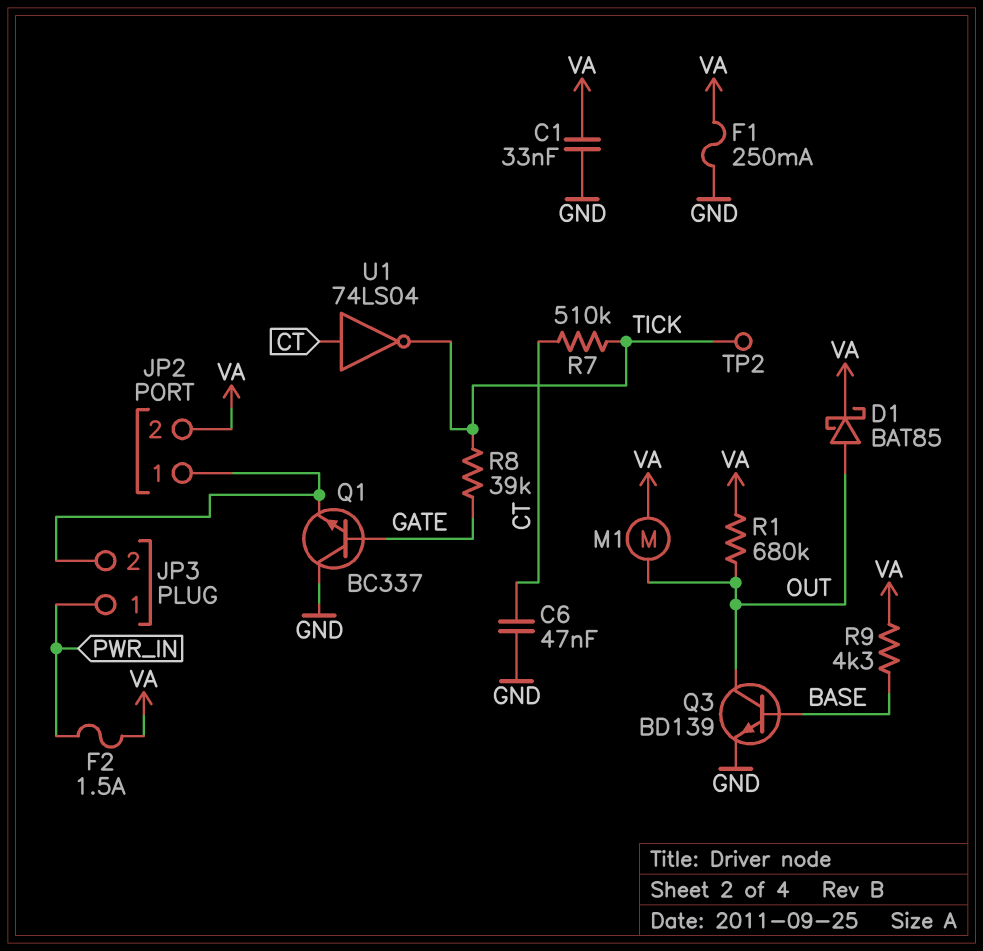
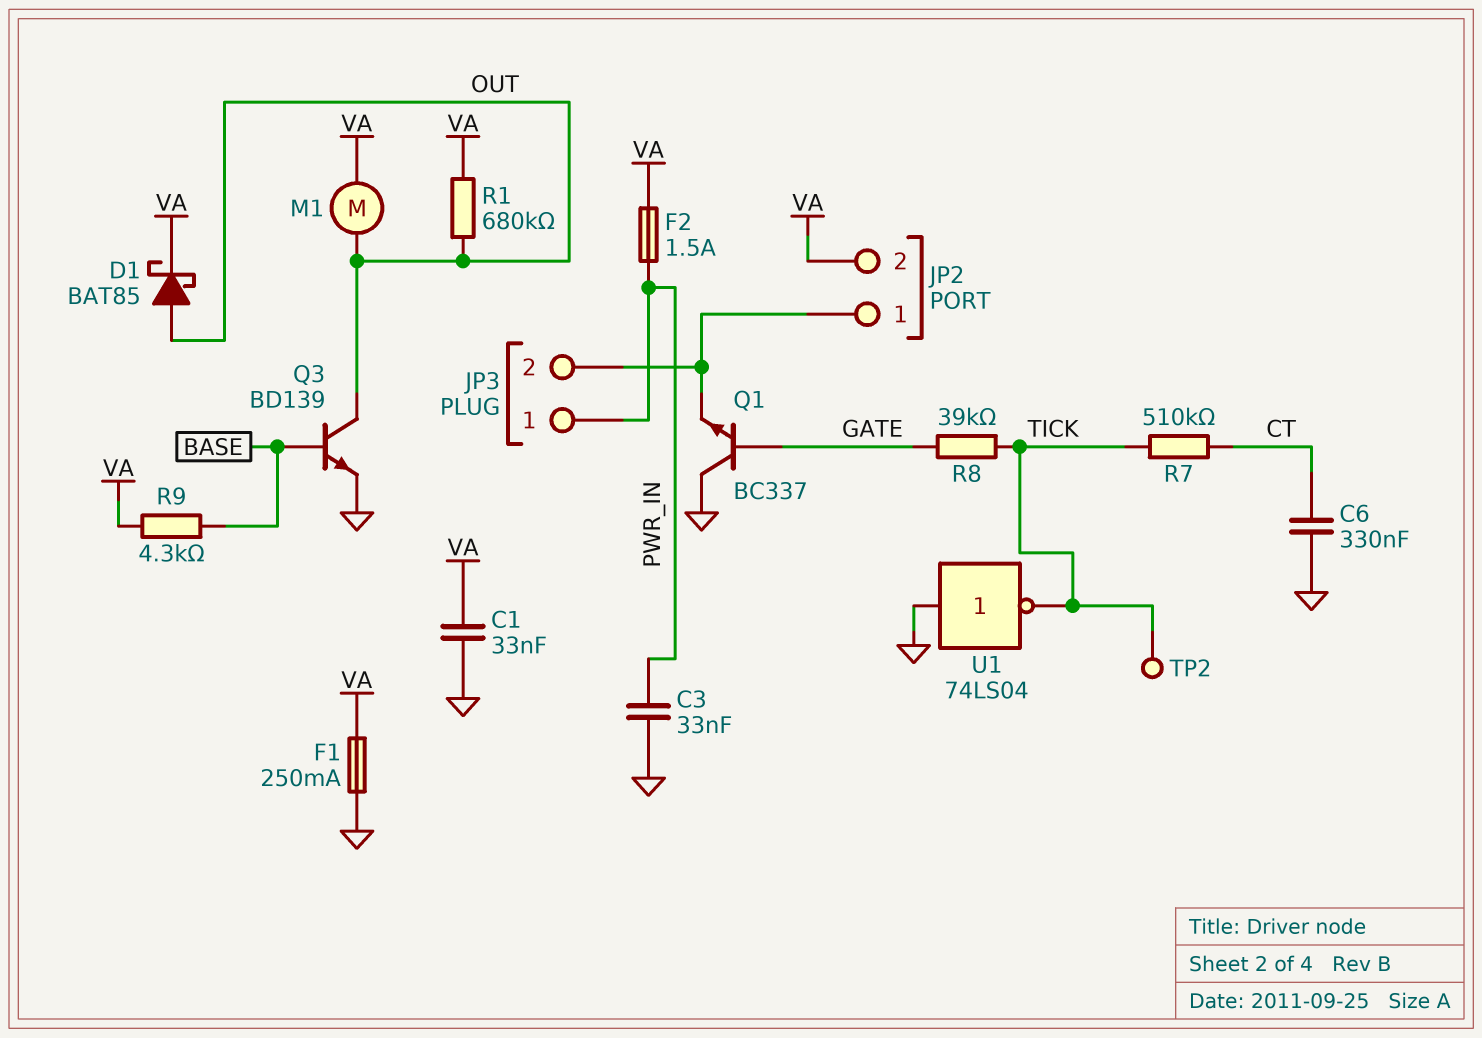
C3: none -> 33nF (GND, PWR_IN)
C6: 47nF (CT, GND) -> 330nF (CT, GND)
U1: NOT 74LS04 (in CT, out TICK) -> NOT 74LS04 (in GND, out TICK)

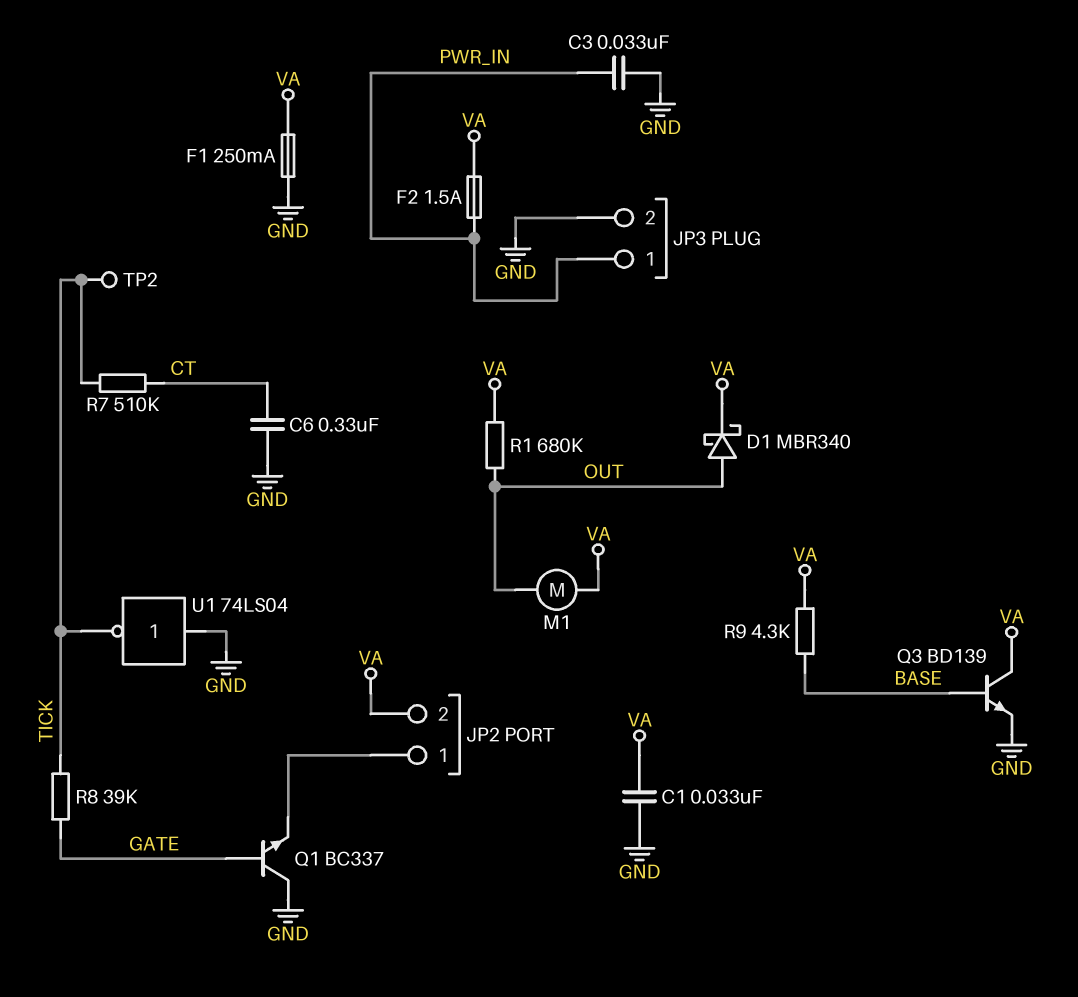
D1: schottky BAT85 (A OUT, K VA) -> schottky MBR340 (A OUT, K VA)
JP3 pin 2: JP2/1 -> GND
Q3: NPN BD139 (B BASE, C OUT, E GND) -> NPN BD139 (B BASE, C VA, E GND)

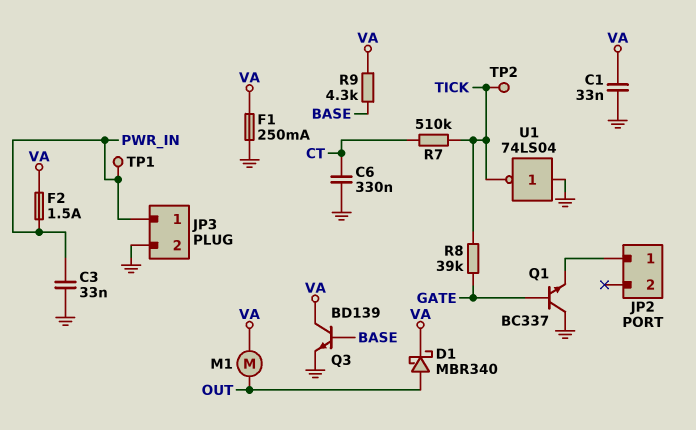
JP2 pin 2: VA -> none
R1: 680k (OUT, VA) -> none
TP1: none -> test point (PWR_IN)

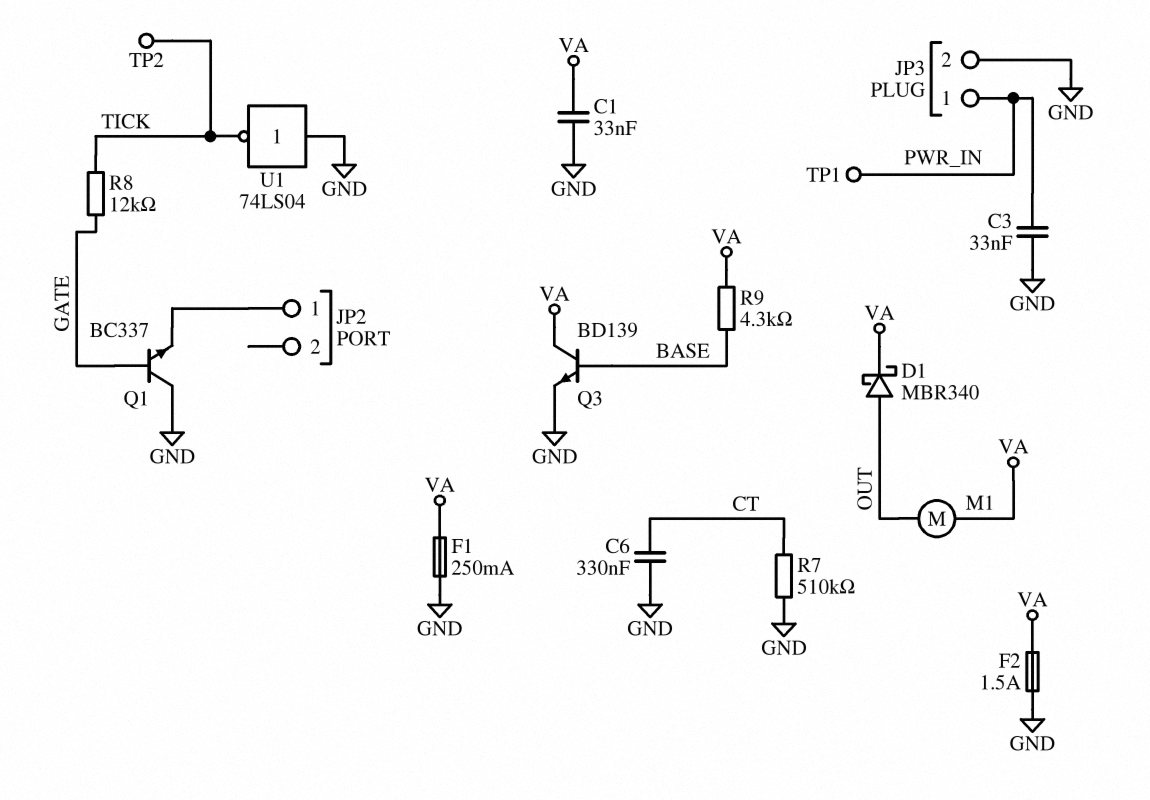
F2: 1.5A (PWR_IN, VA) -> 1.5A (GND, VA)
R7: 510k (CT, TICK) -> 510k (CT, GND)
R8: 39k (GATE, TICK) -> 12k (GATE, TICK)

